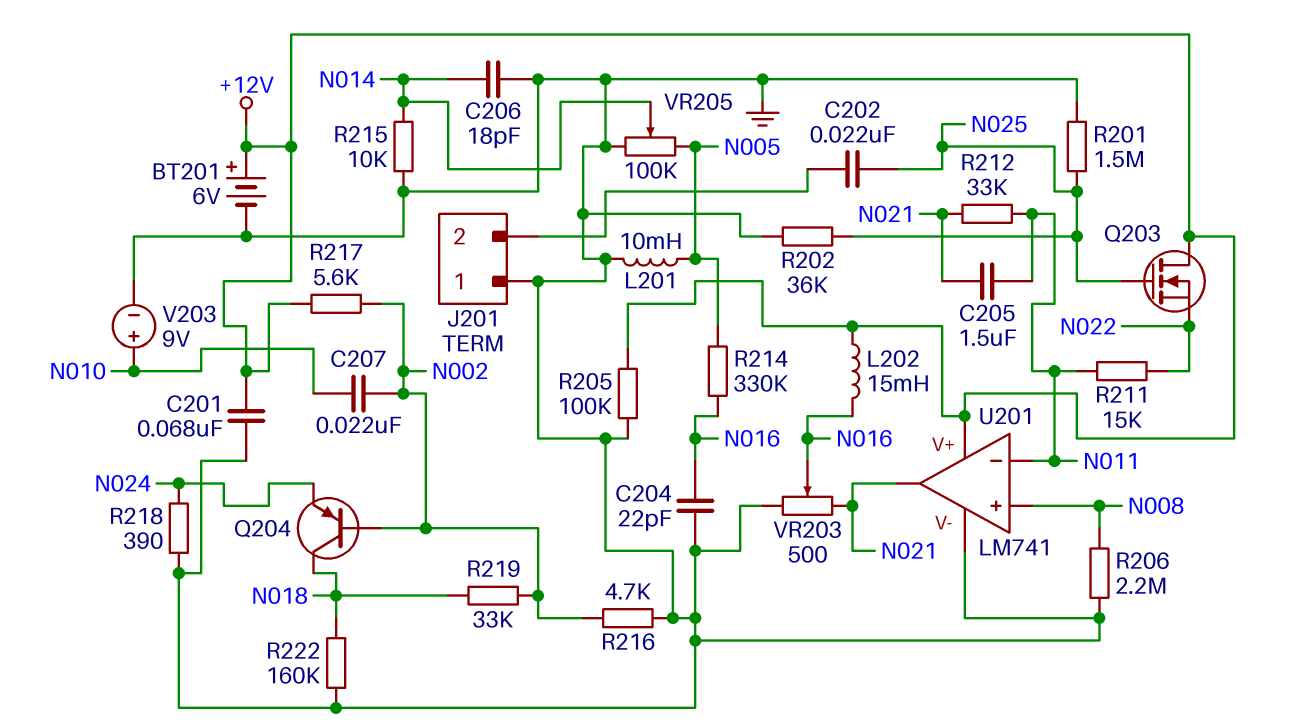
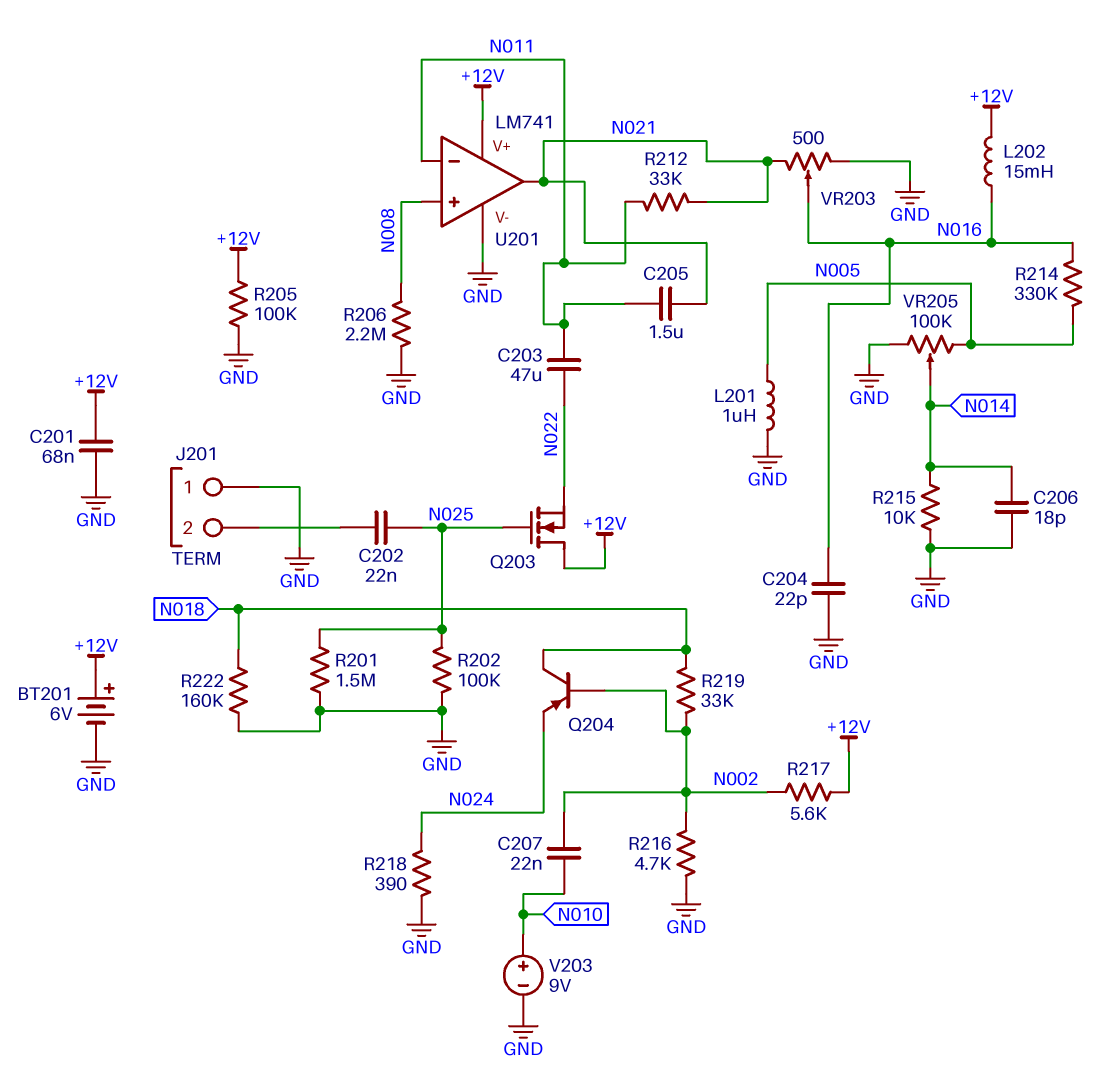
C203: none -> 47uF (N011, N022)
L201: 10mH (GND, N005) -> 1uH (GND, N005)
R202: 36k (GND, N025) -> 100k (GND, N025)
R211: 15k (N011, N022) -> none

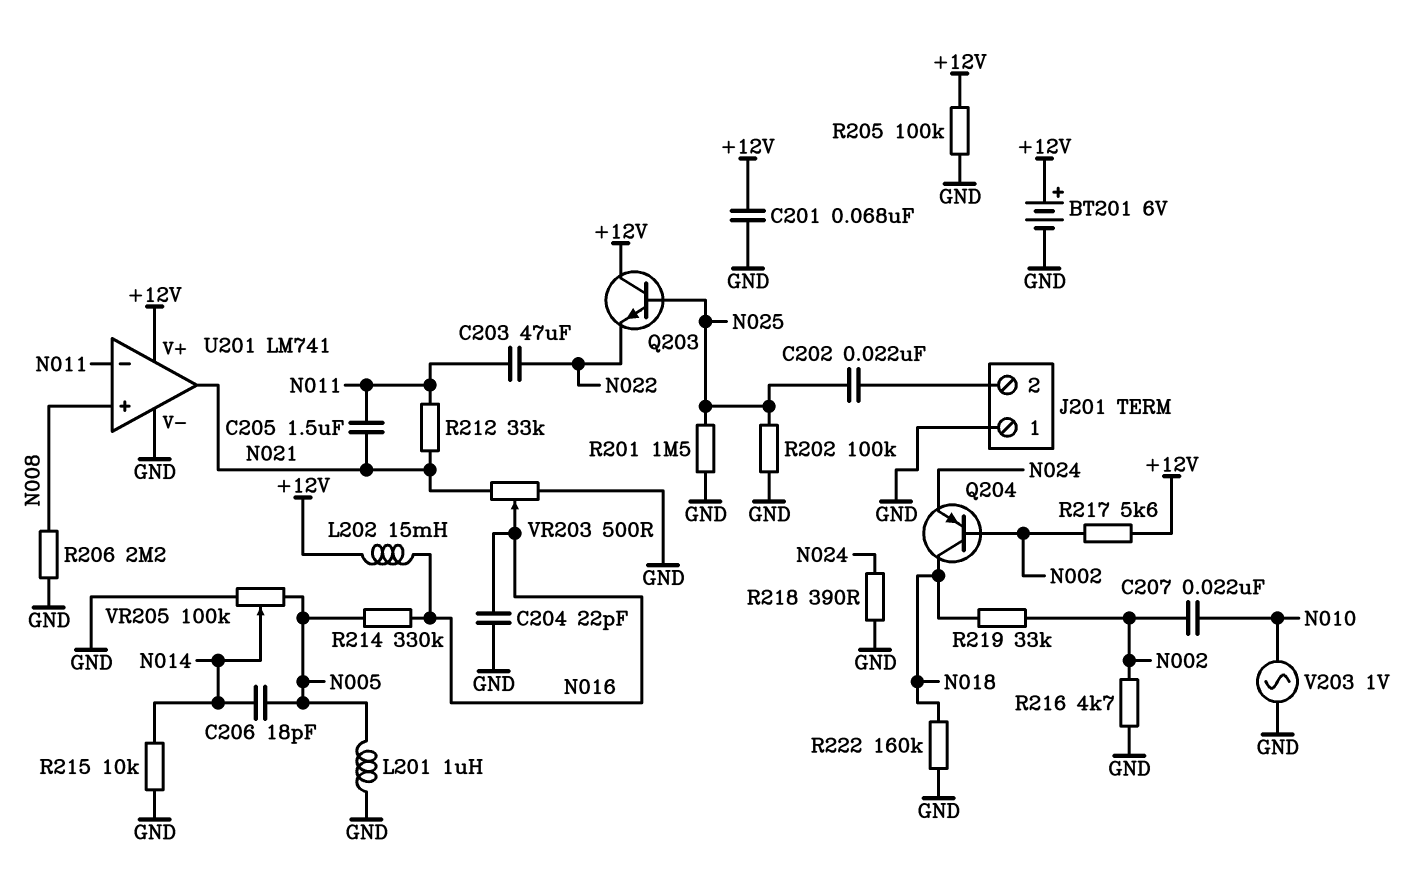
C206: 18pF (GND, N014) -> 18pF (N005, N014)
Q203: NMOS (G N025, D +12V, S N022) -> NPN (B N025, C +12V, E N022)
V203: 9V (plus N010, minus GND) -> AC 1V (GND, N010)

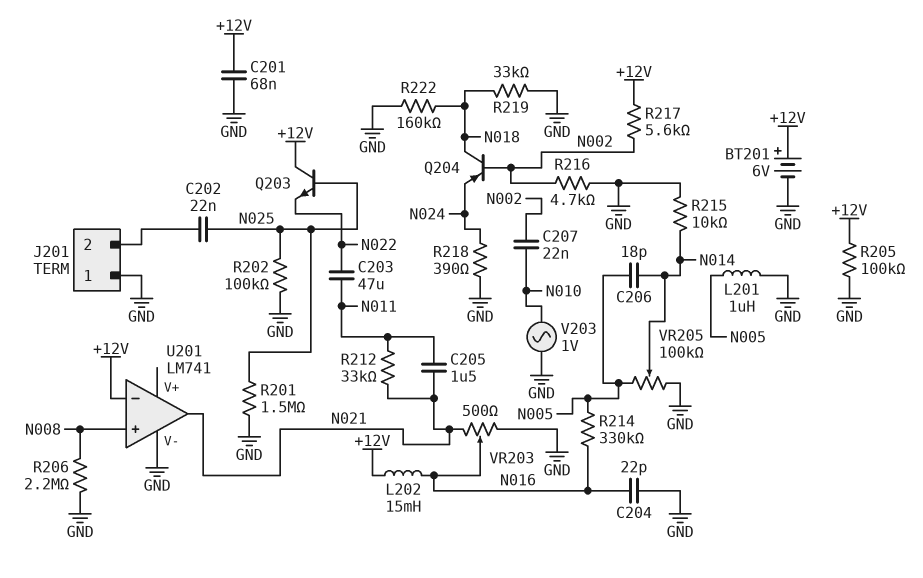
R219: 33k (N002, N018) -> 33k (GND, N018)
U201 pin V+: +12V -> none
U201 pin in-: N011 -> +12V

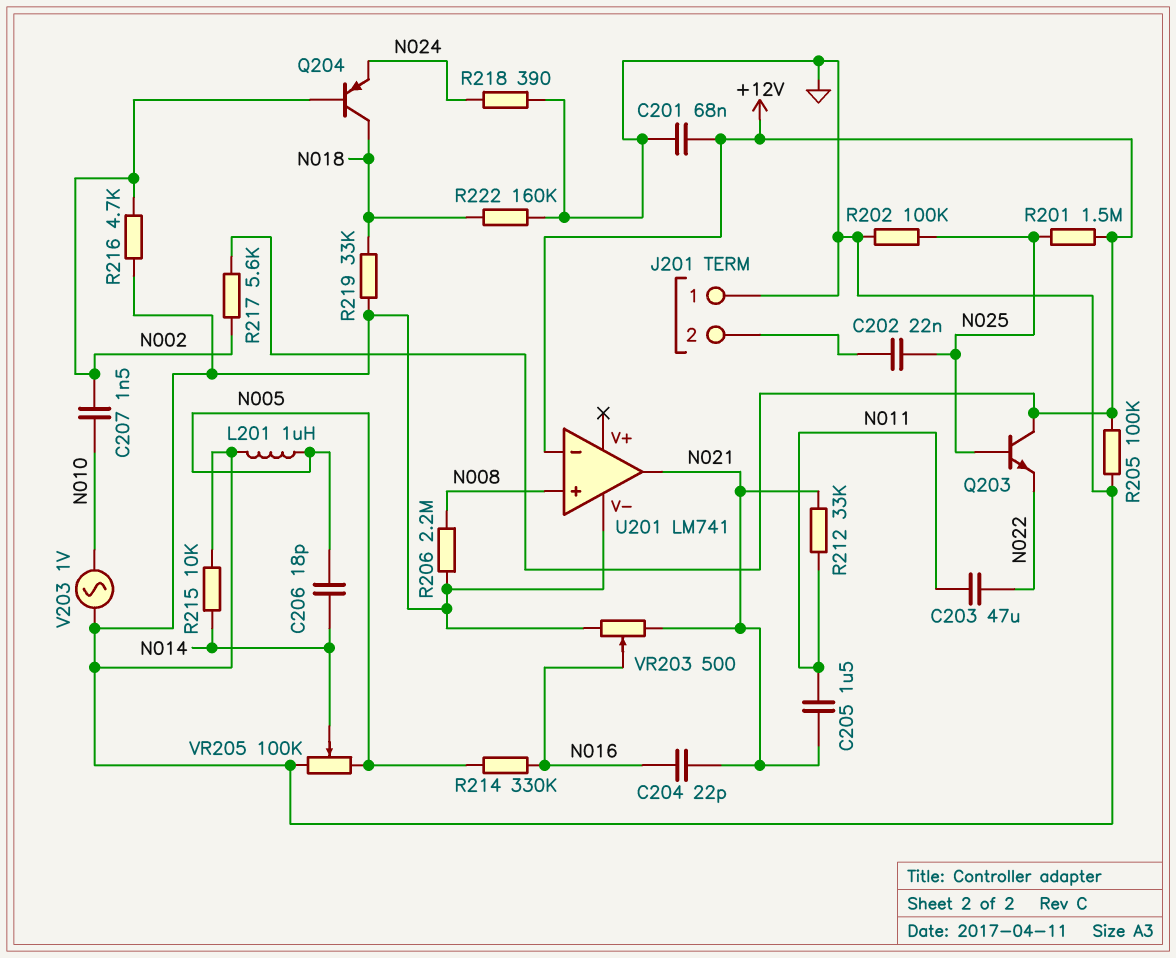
BT201: 6V (plus +12V, minus GND) -> none
C204: 22pF (GND, N016) -> 22pF (N016, N021)
C207: 22nF (N002, N010) -> 1.5nF (N002, N010)
L202: 15mH (+12V, N016) -> none
R201: 1.5M (GND, N025) -> 1.5M (+12V, N025)

